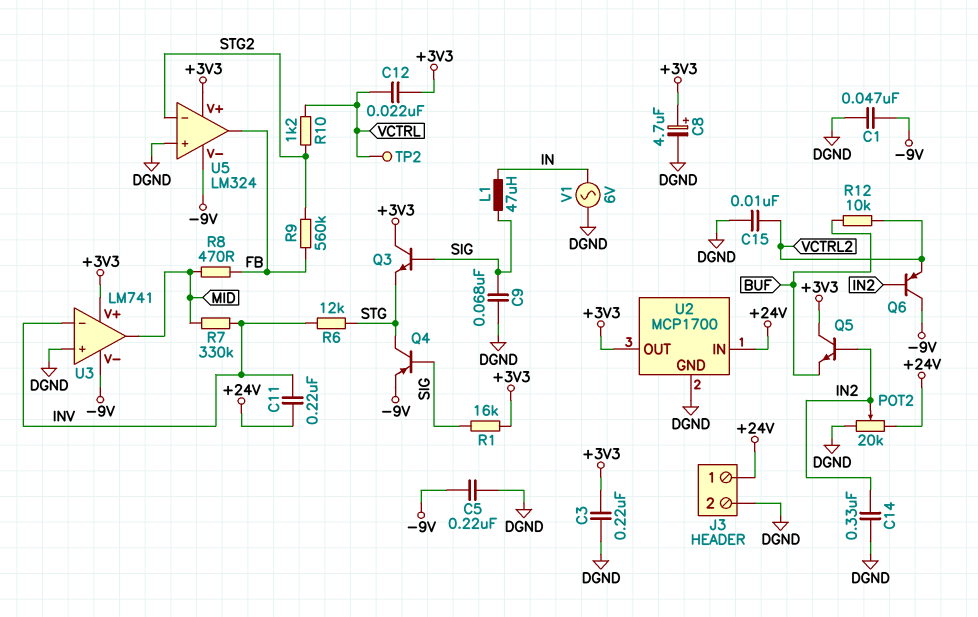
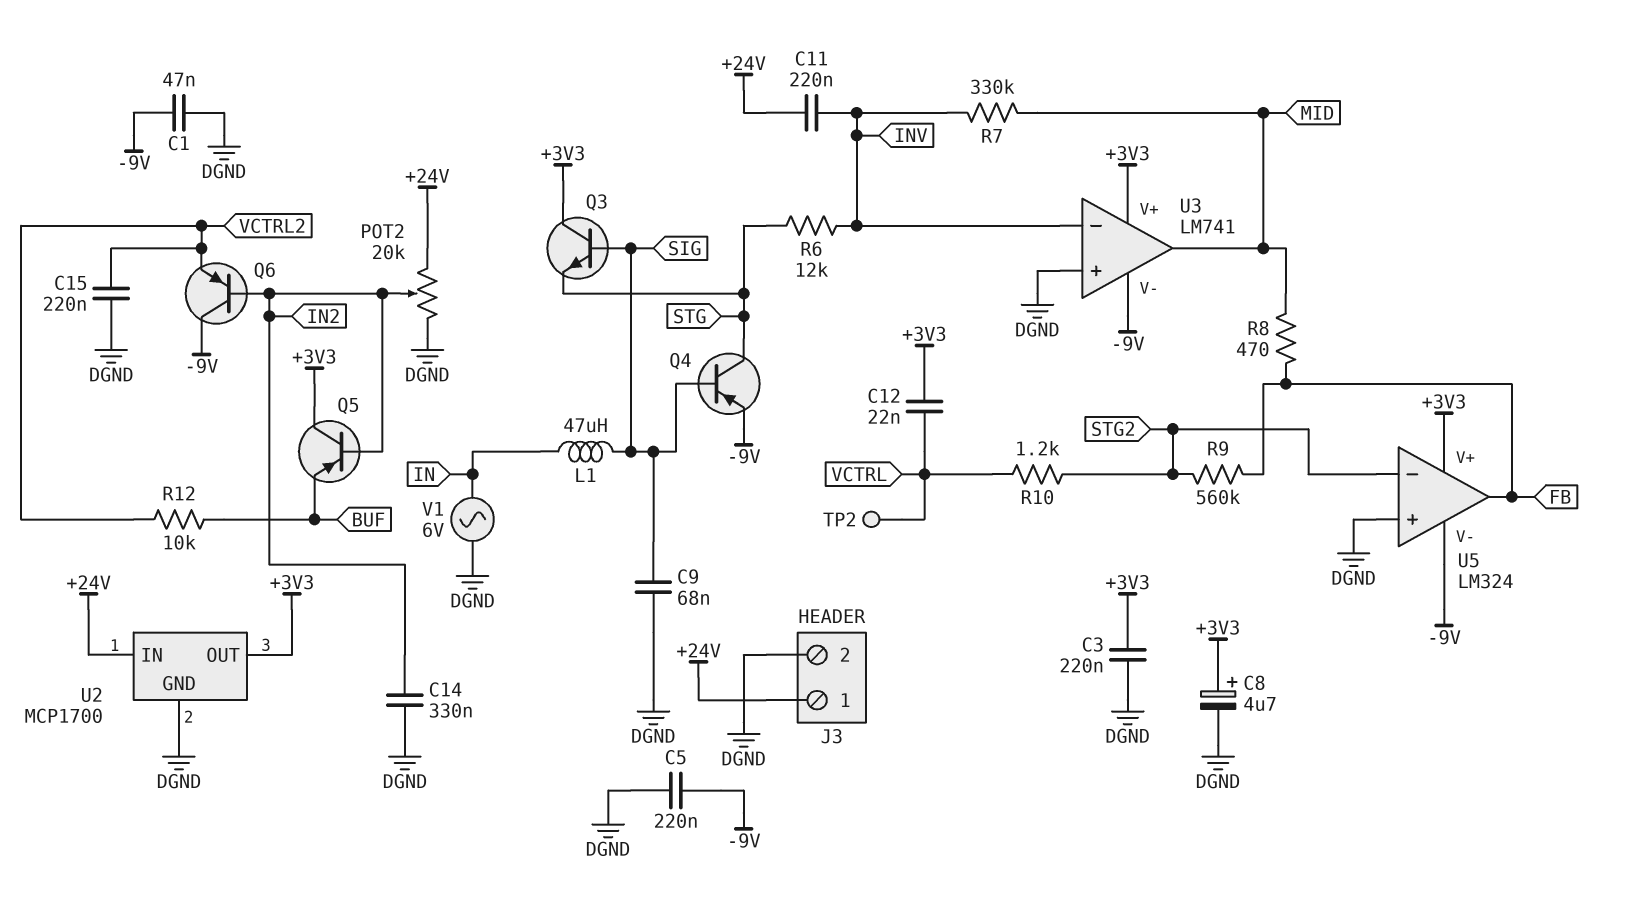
C15: 10nF (DGND, VCTRL2) -> 220nF (DGND, VCTRL2)
Q5: NPN (B IN2, C +3V3, E BUF) -> PNP (B IN2, C +3V3, E BUF)
R1: 16k (+3V3, SIG) -> none

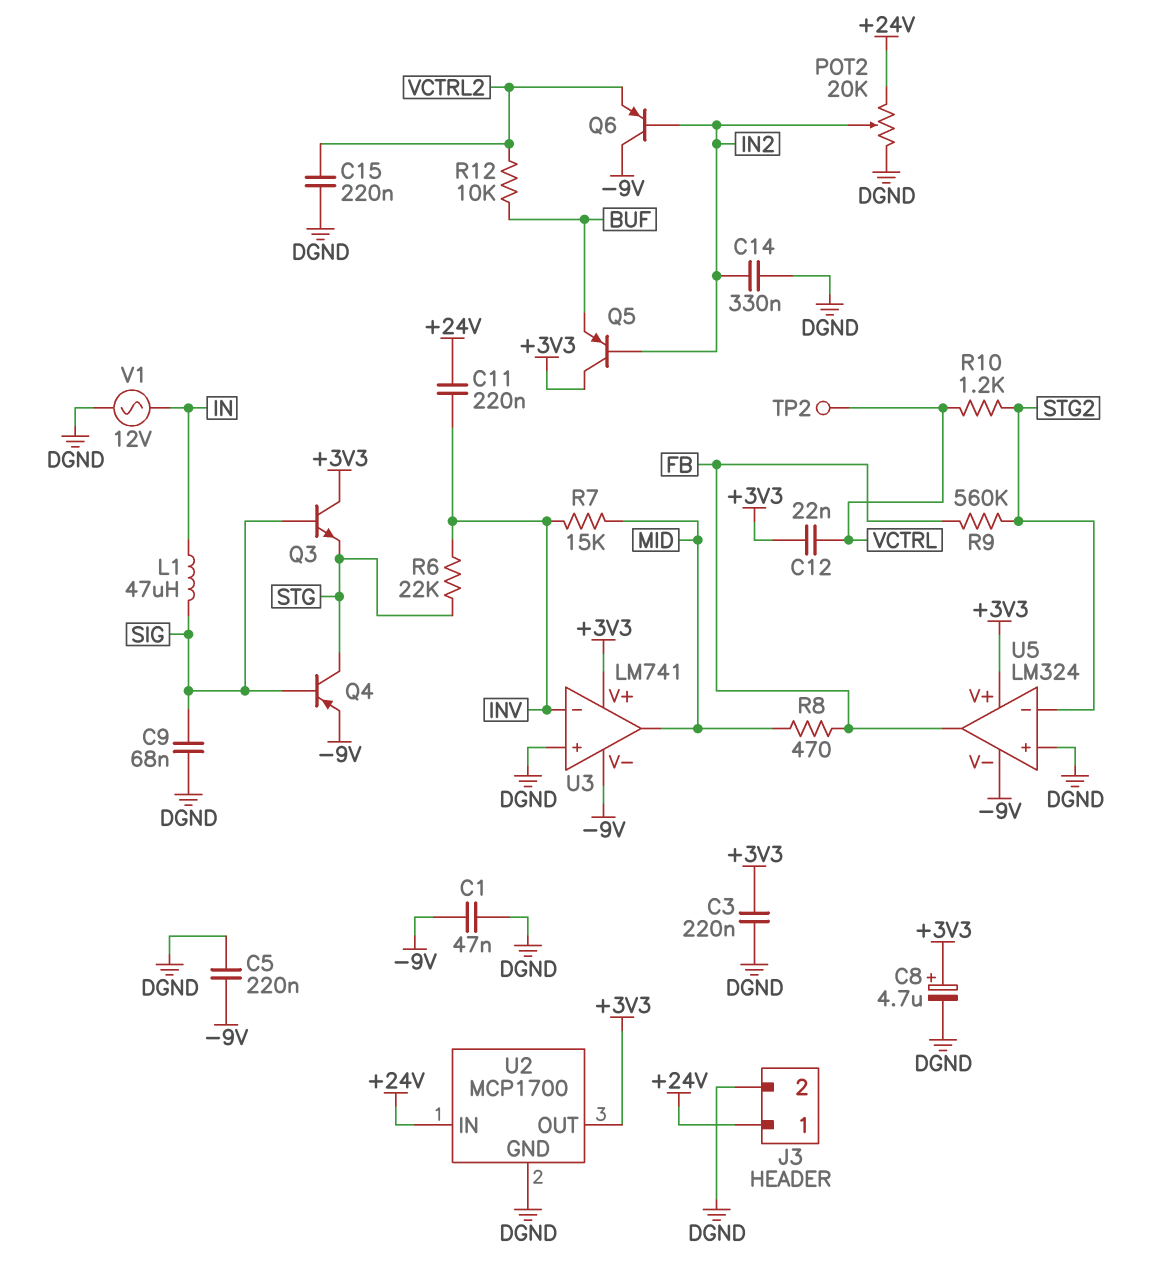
R6: 12k (INV, STG) -> 22k (INV, STG)
R7: 330k (INV, MID) -> 15k (INV, MID)
V1: AC 6V (DGND, IN) -> AC 12V (DGND, IN)

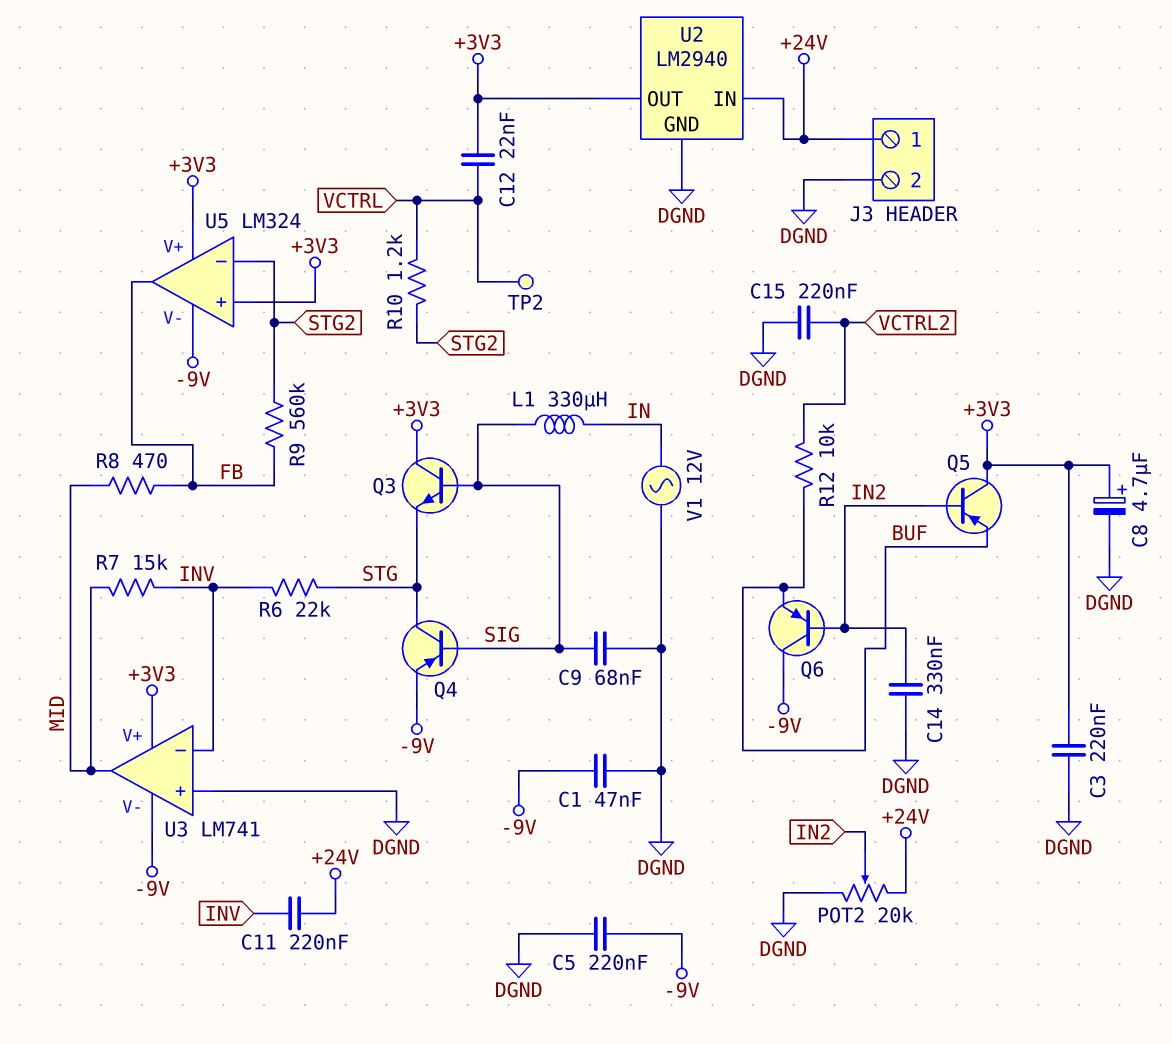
L1: 47uH (IN, SIG) -> 330uH (IN, SIG)
Q6: PNP (B IN2, C -9V, E VCTRL2) -> PNP (B IN2, C -9V, E BUF)
U2: MCP1700 -> LM2940
U5 pin in+: DGND -> +3V3

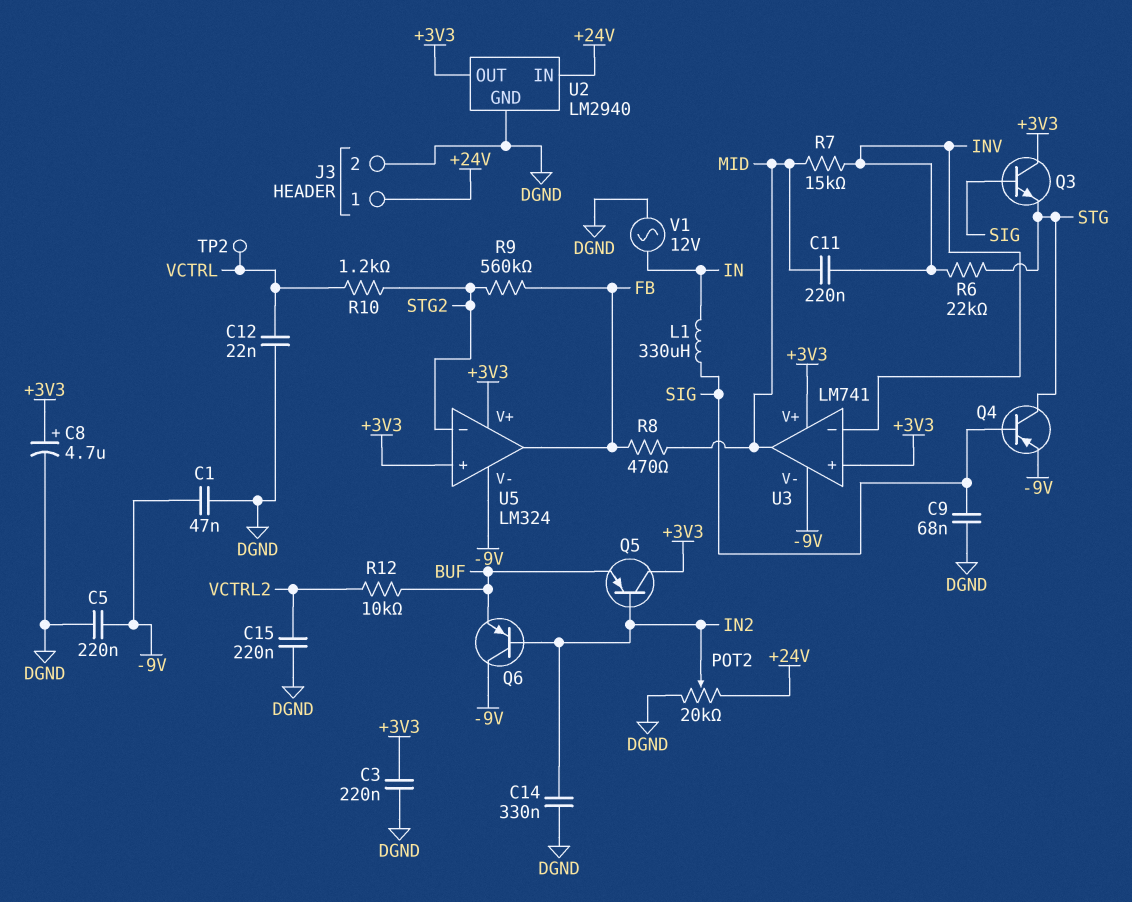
C11: 220nF (+24V, INV) -> 220nF (INV, MID)
C12: 22nF (+3V3, VCTRL) -> 22nF (DGND, VCTRL)
U3 pin in+: DGND -> +3V3

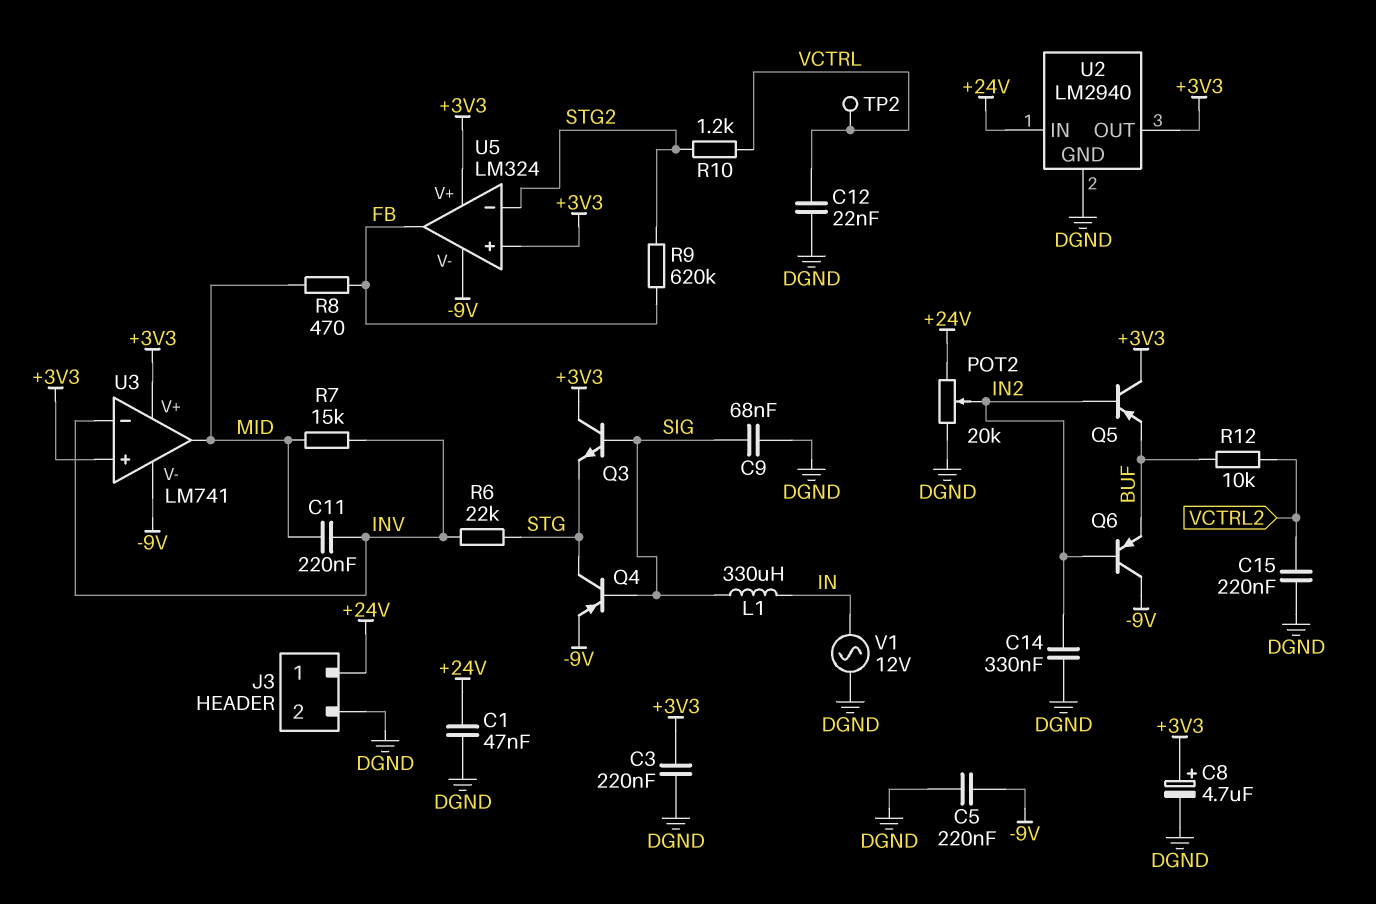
C1: 47nF (-9V, DGND) -> 47nF (+24V, DGND)
R9: 560k (FB, STG2) -> 620k (FB, STG2)

